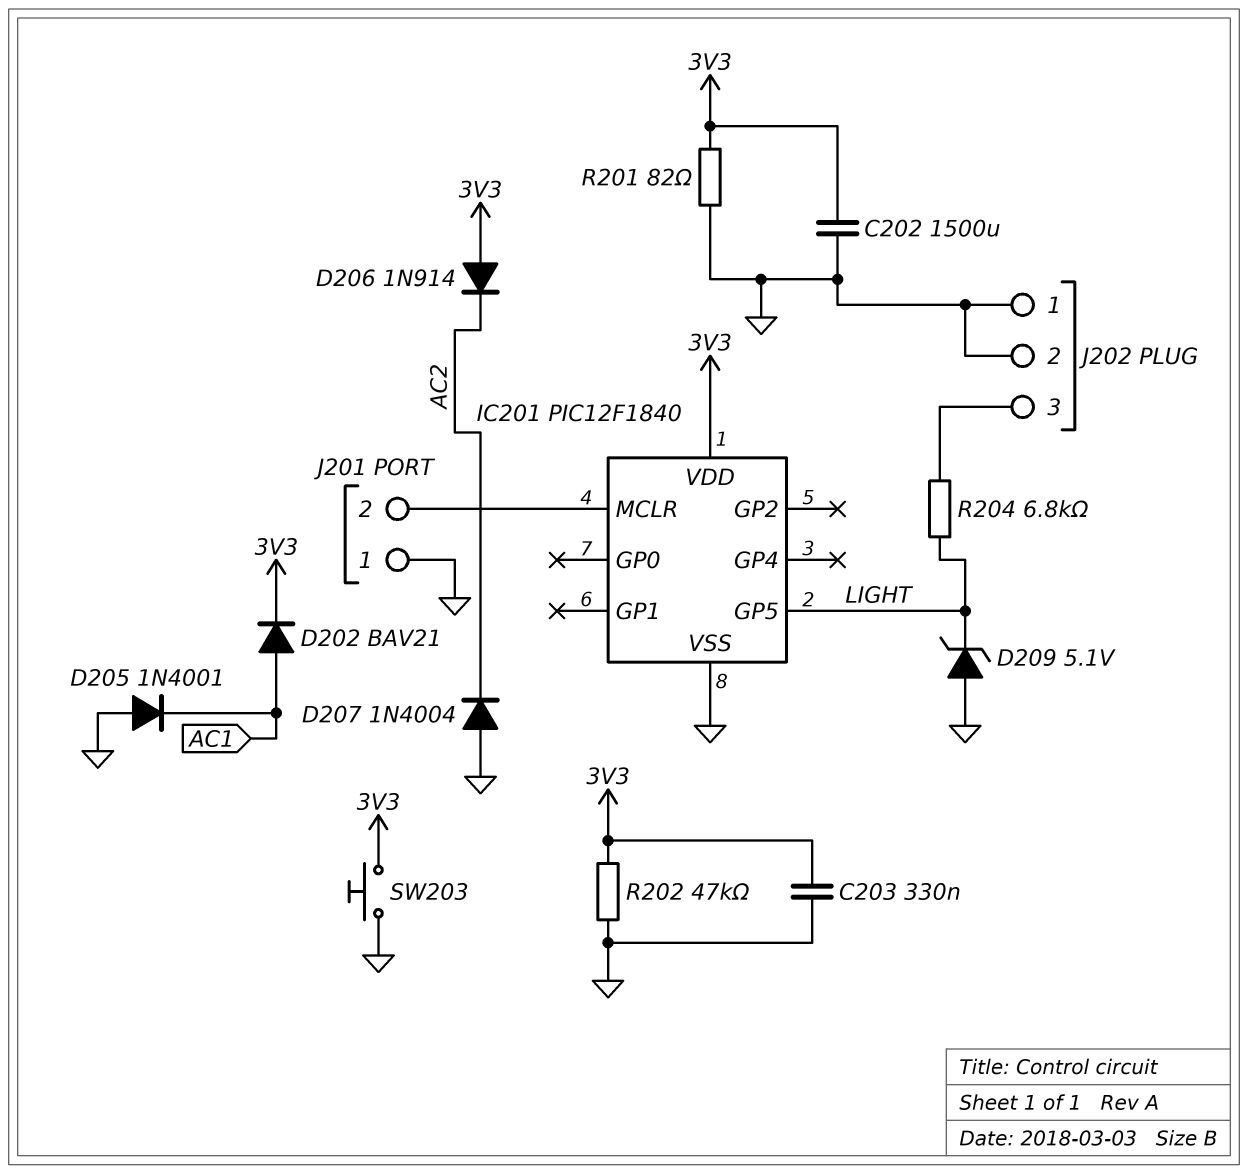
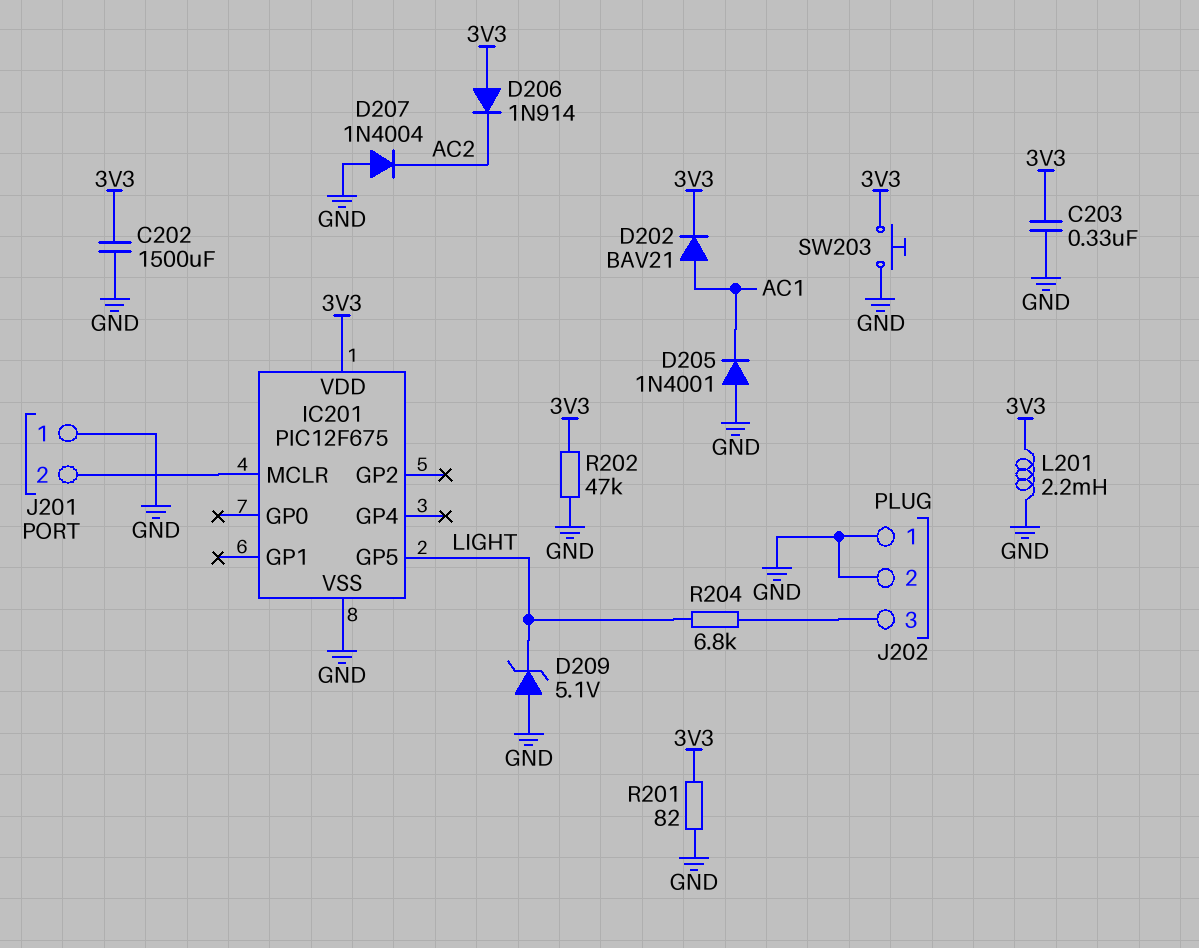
IC201: PIC12F1840 -> PIC12F675
L201: none -> 2.2mH (3V3, GND)

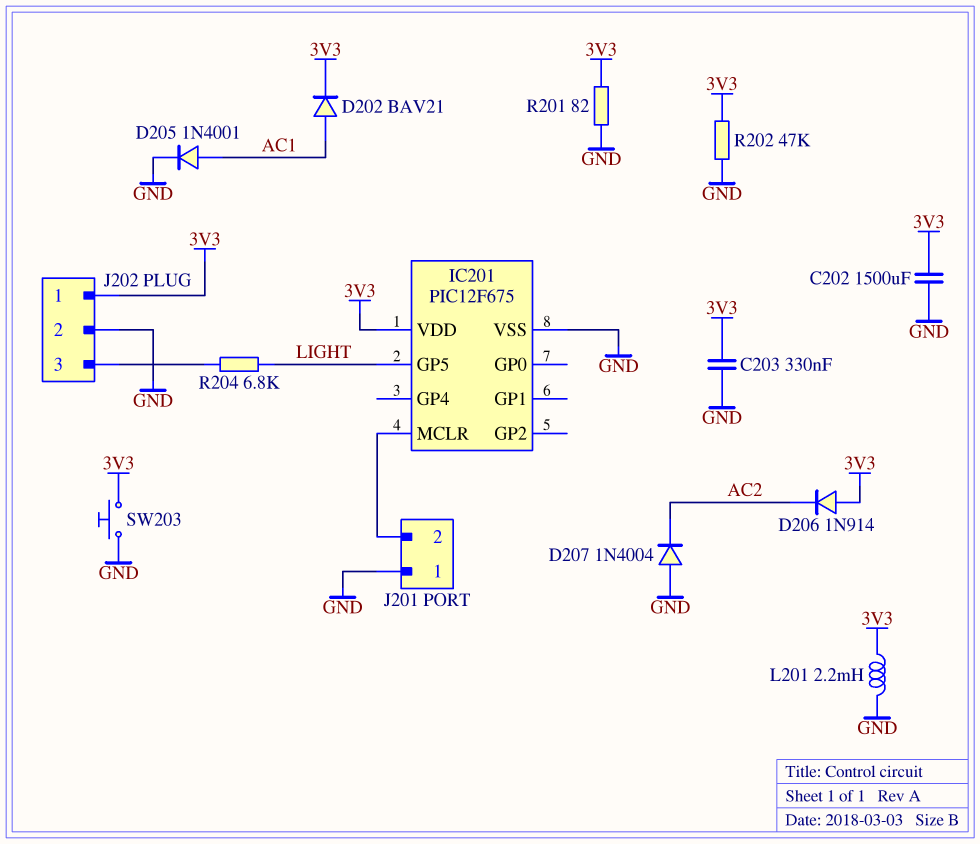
D205: diode 1N4001 (A GND, K AC1) -> diode 1N4001 (A AC1, K GND)
D209: zener 5.1V (A GND, K LIGHT) -> none
J202 pin 1: GND -> 3V3

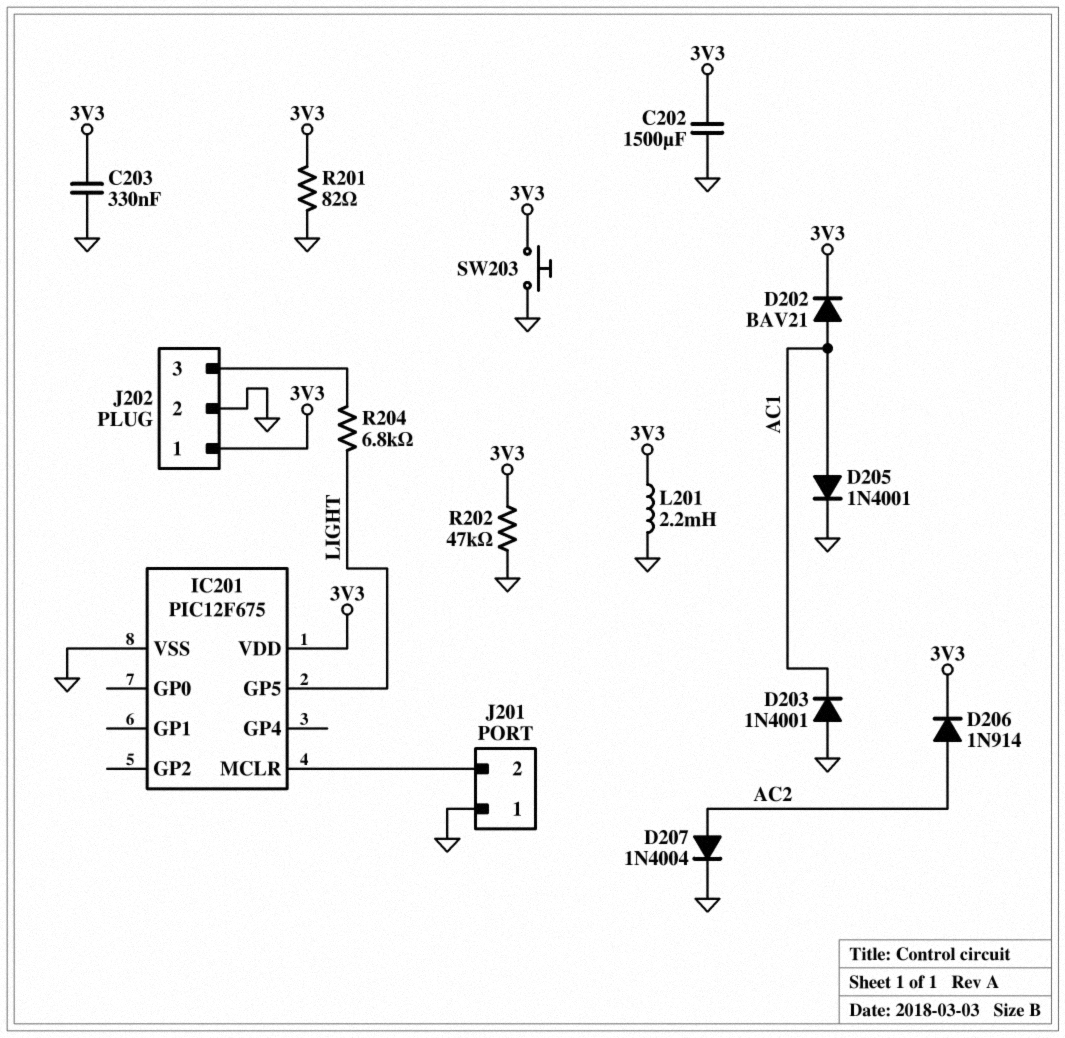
D203: none -> diode 1N4001 (A GND, K AC1)
D206: diode 1N914 (A 3V3, K AC2) -> diode 1N914 (A AC2, K 3V3)
D207: diode 1N4004 (A GND, K AC2) -> diode 1N4004 (A AC2, K GND)

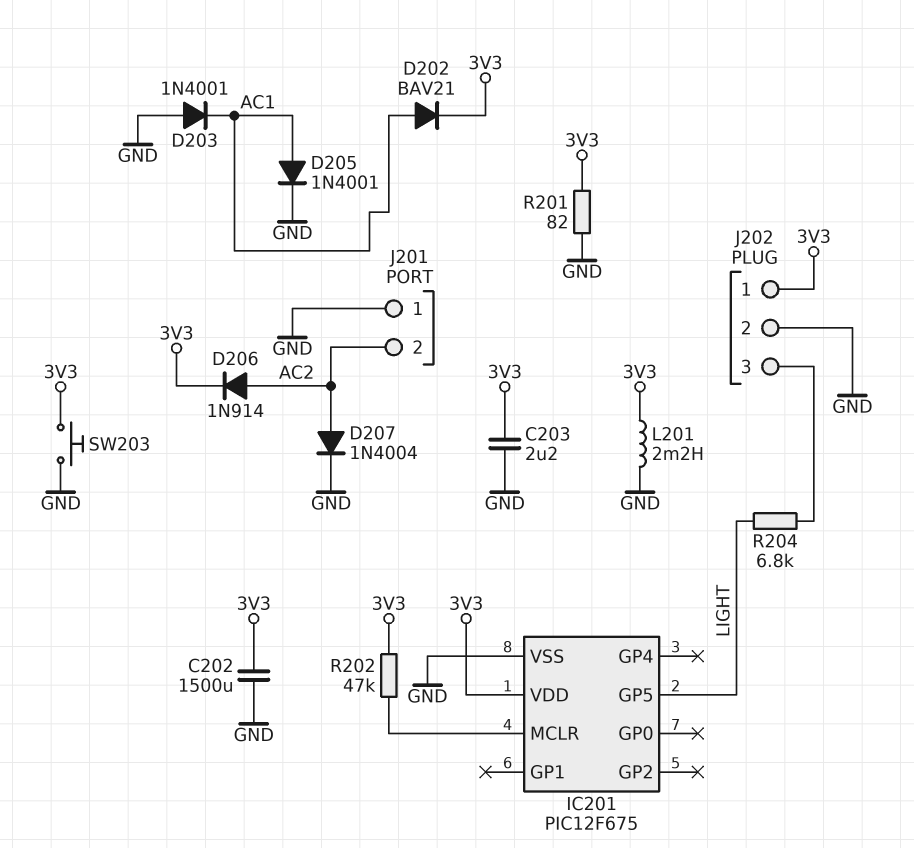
C203: 330nF (3V3, GND) -> 2.2uF (3V3, GND)
J201 pin 2: IC201/MCLR -> AC2
R202: 47k (3V3, GND) -> 47k (3V3, IC201/MCLR)

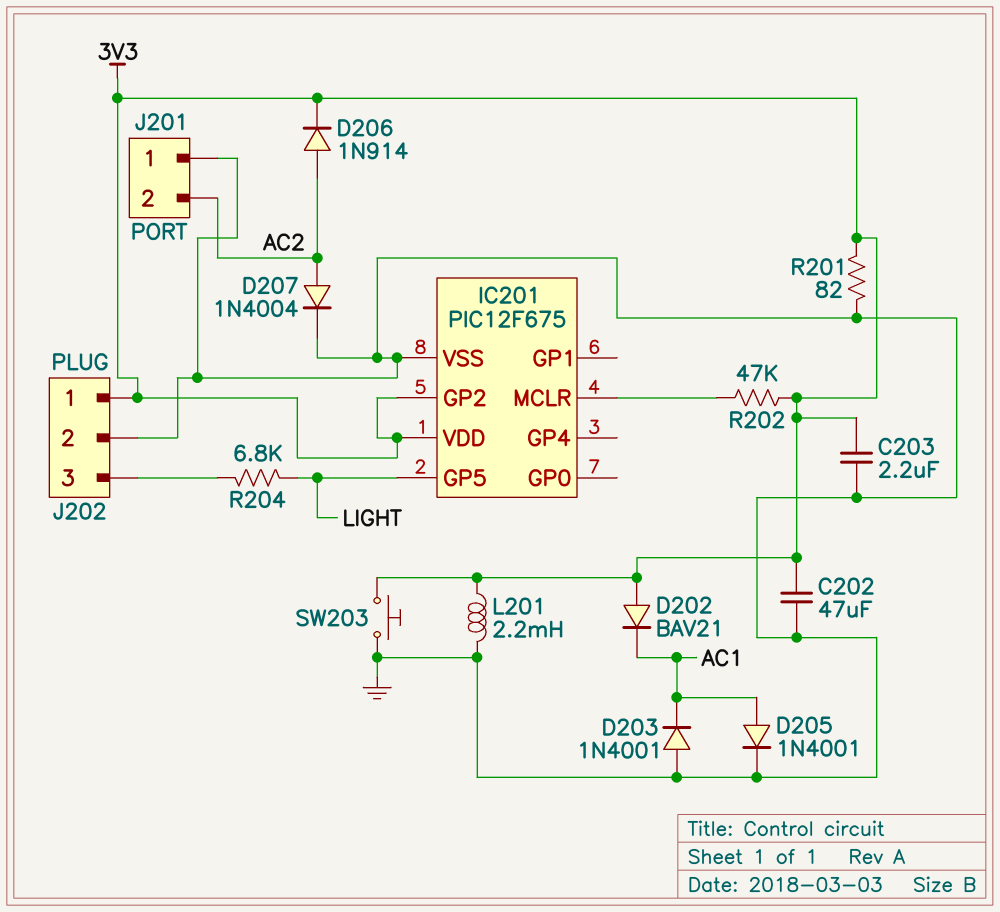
C202: 1500uF (3V3, GND) -> 47uF (3V3, GND)
D202: diode BAV21 (A AC1, K 3V3) -> diode BAV21 (A 3V3, K AC1)
IC201 pin GP2: none -> 3V3

